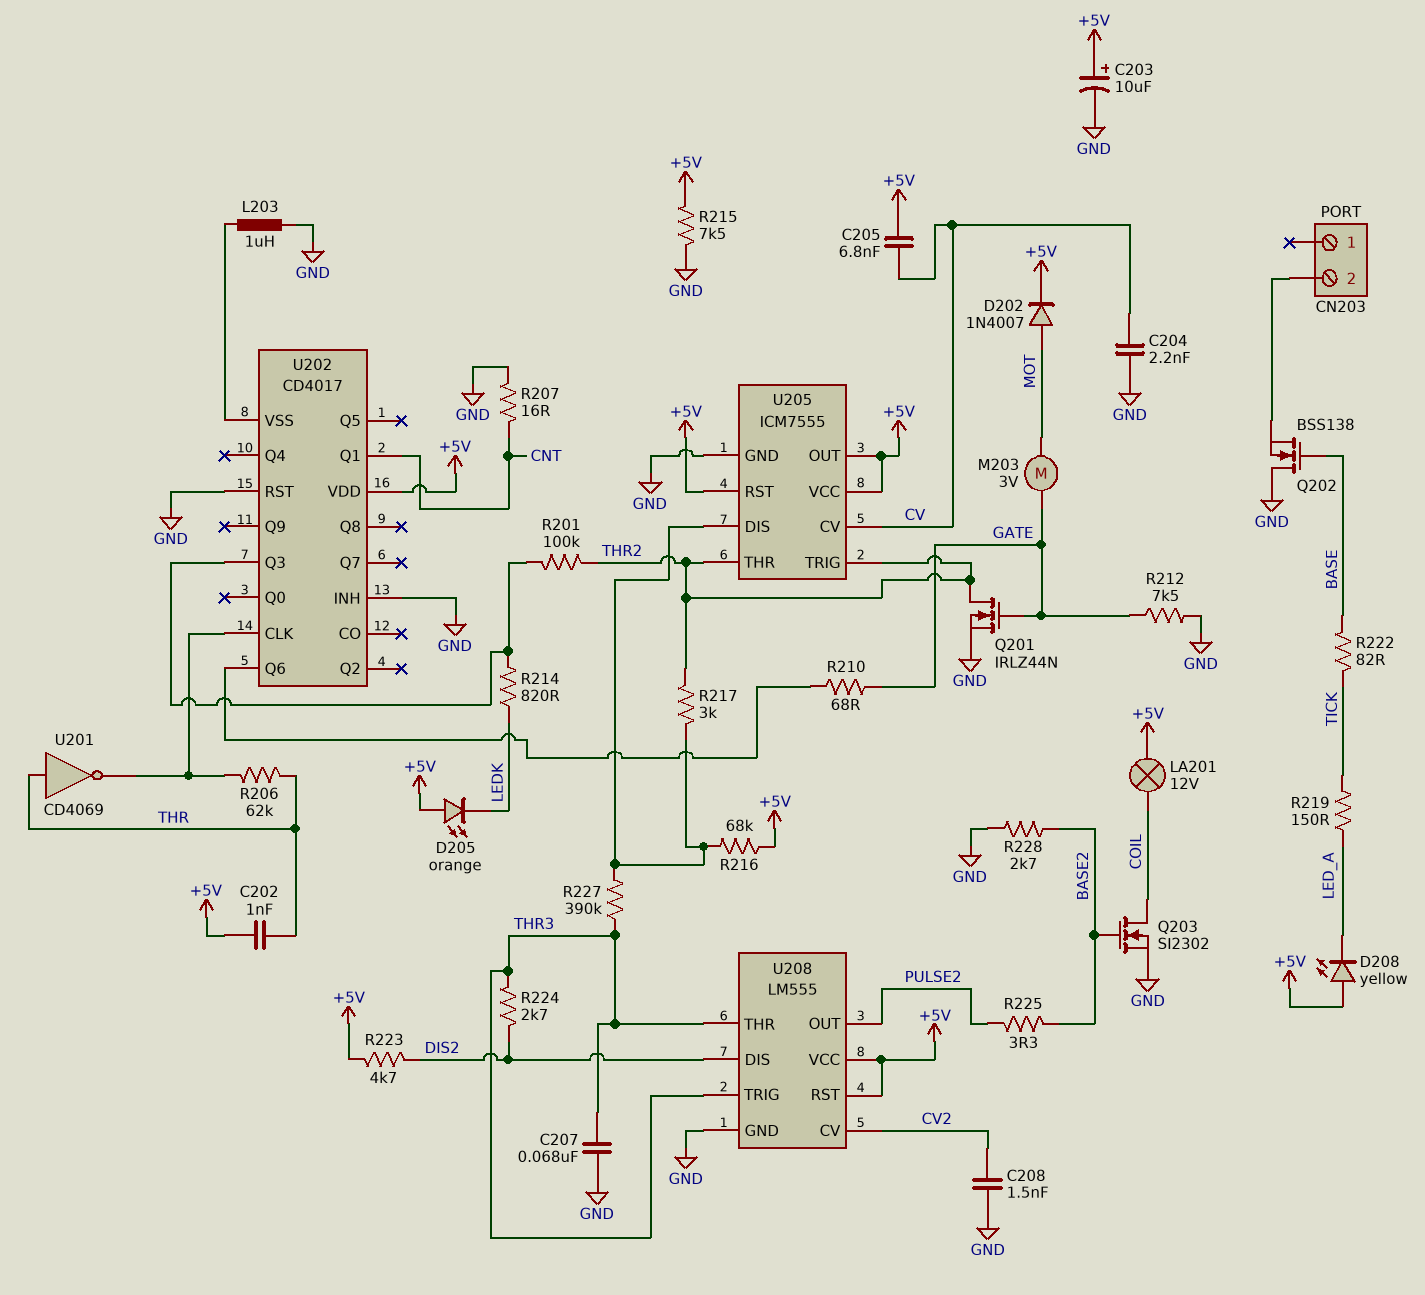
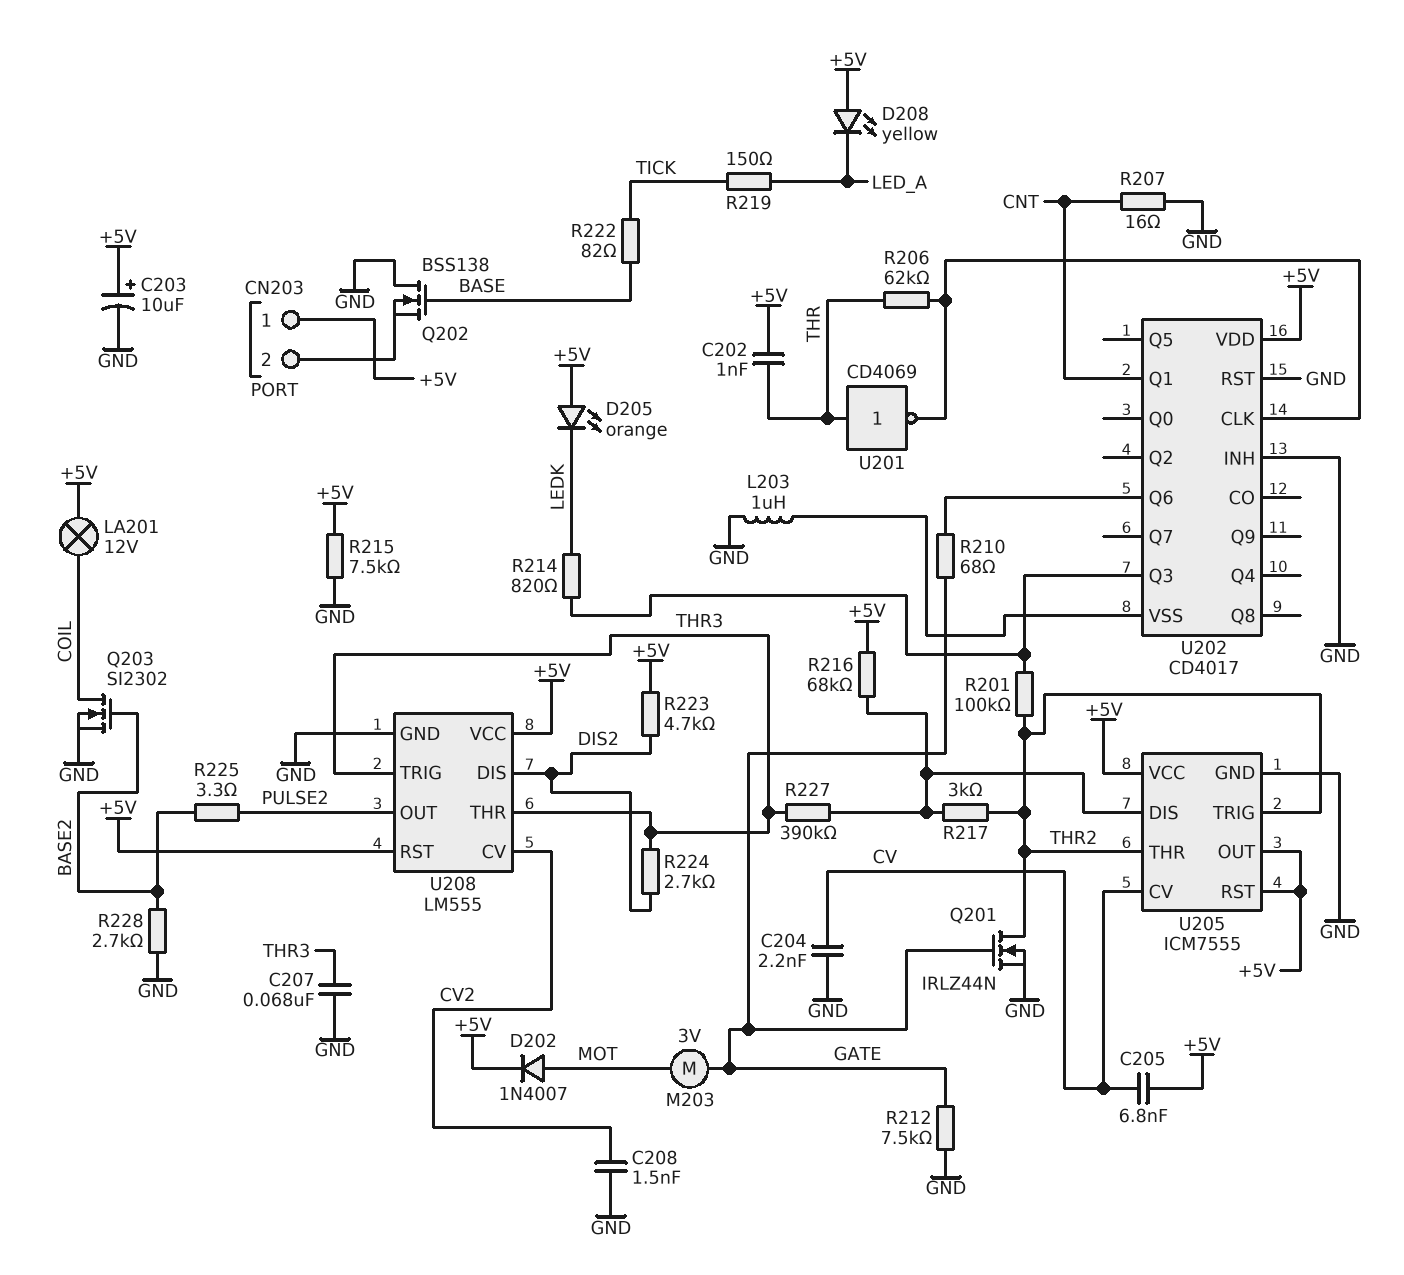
CN203 pin 1: none -> +5V

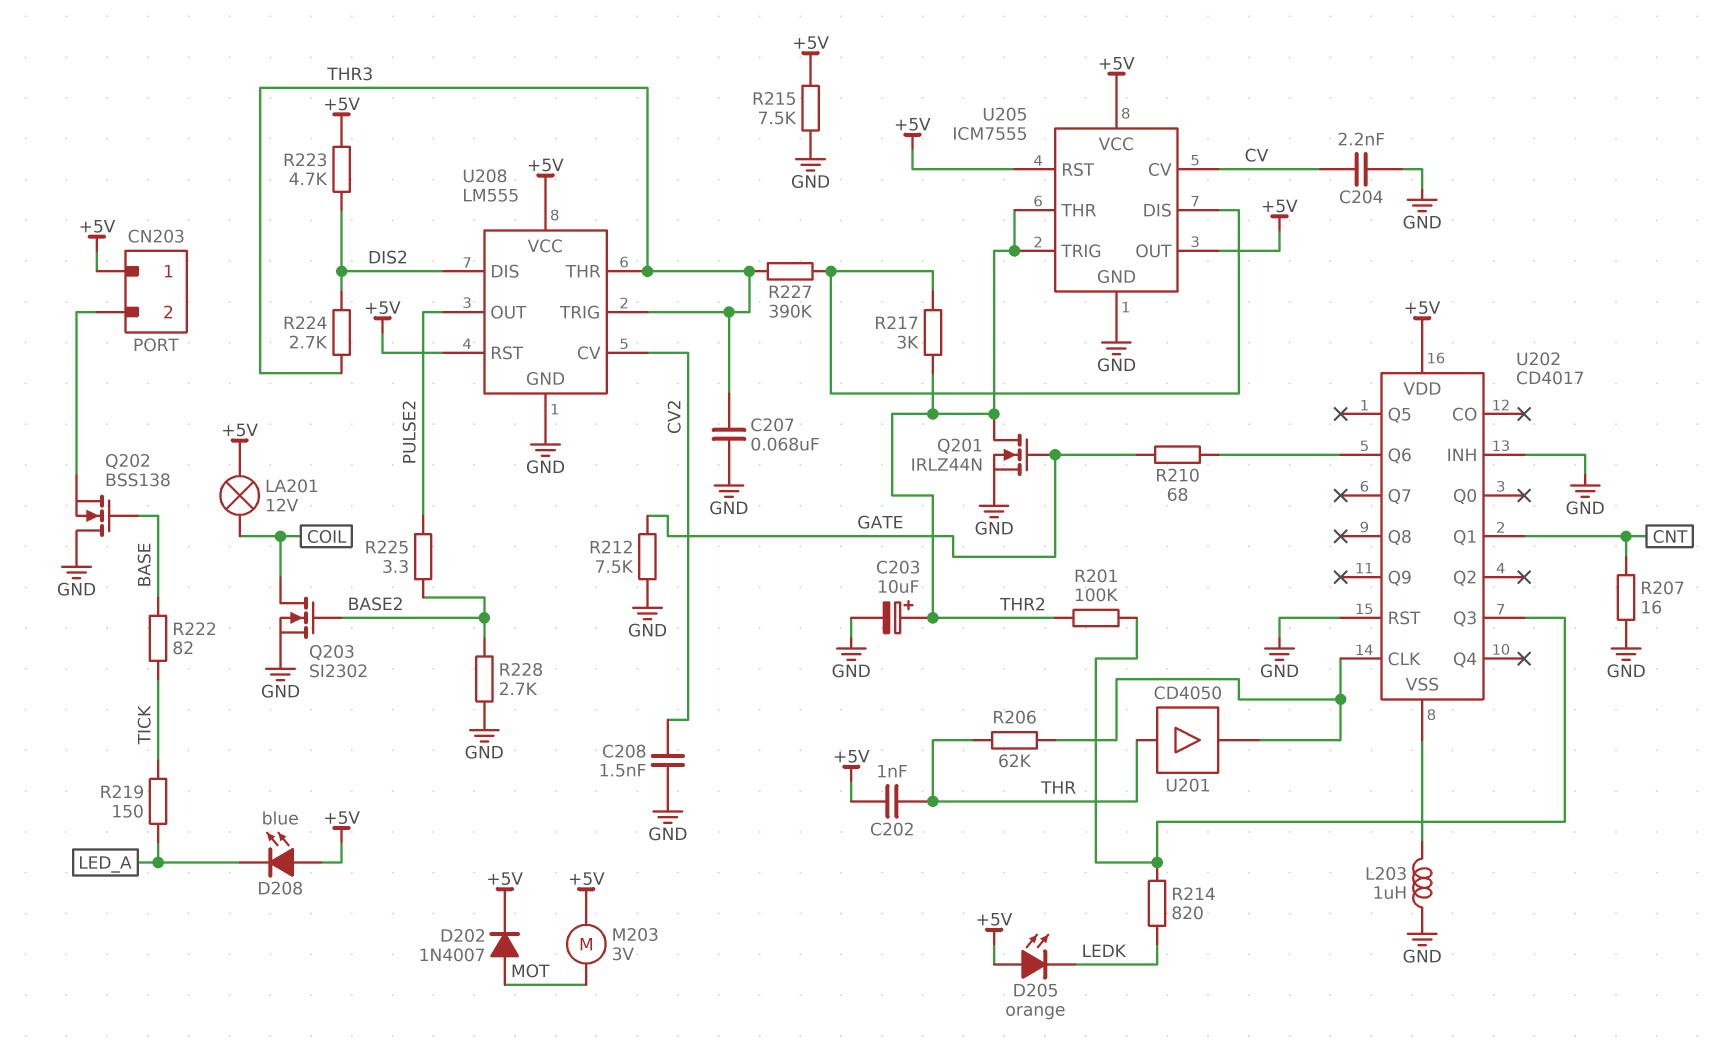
C203: 10uF (plus +5V, minus GND) -> 10uF (plus THR2, minus GND)
C205: 6.8nF (+5V, CV) -> none
D208: LED yellow (A +5V, K LED_A) -> LED blue (A +5V, K LED_A)
M203: motor 3V (GATE, MOT) -> motor 3V (+5V, MOT)
R216: 68k (+5V, U205/DIS) -> none
U201: NOT CD4069 (in THR, out U202/CLK) -> buffer CD4050 (in THR, out U202/CLK)

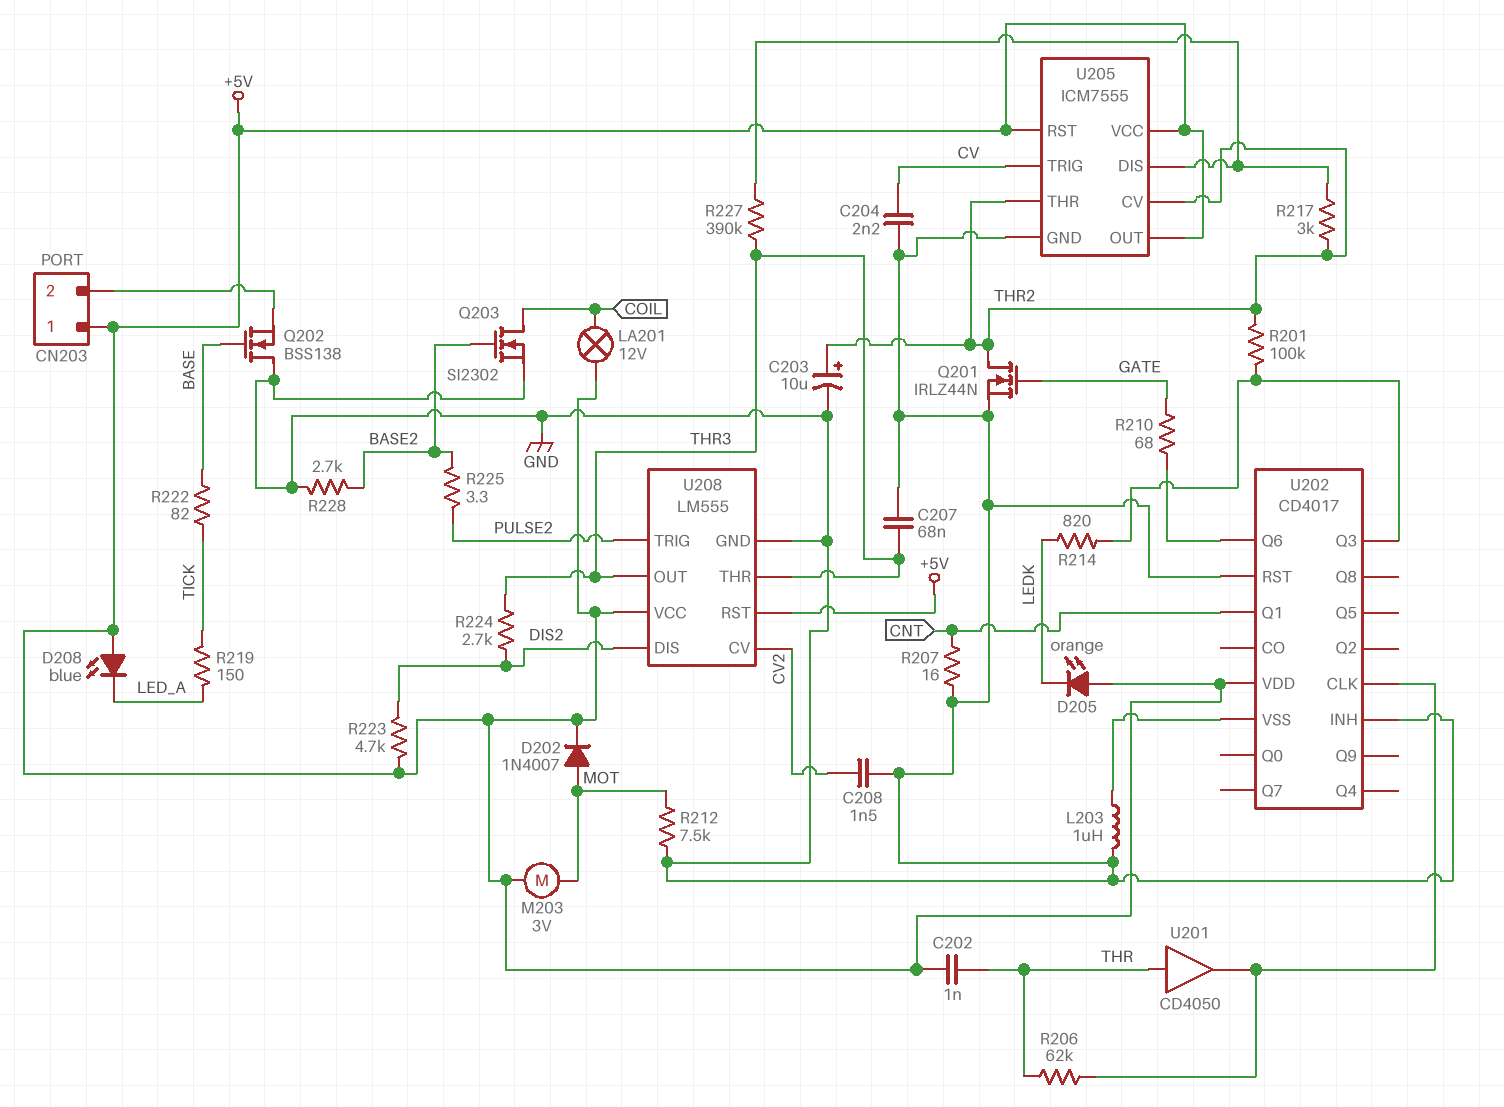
R212: 7.5k (GATE, GND) -> 7.5k (GND, MOT)
R215: 7.5k (+5V, GND) -> none
U205 pin CV: CV -> THR2
U205 pin TRIG: THR2 -> CV
U208 pin OUT: PULSE2 -> THR3
U208 pin TRIG: THR3 -> PULSE2

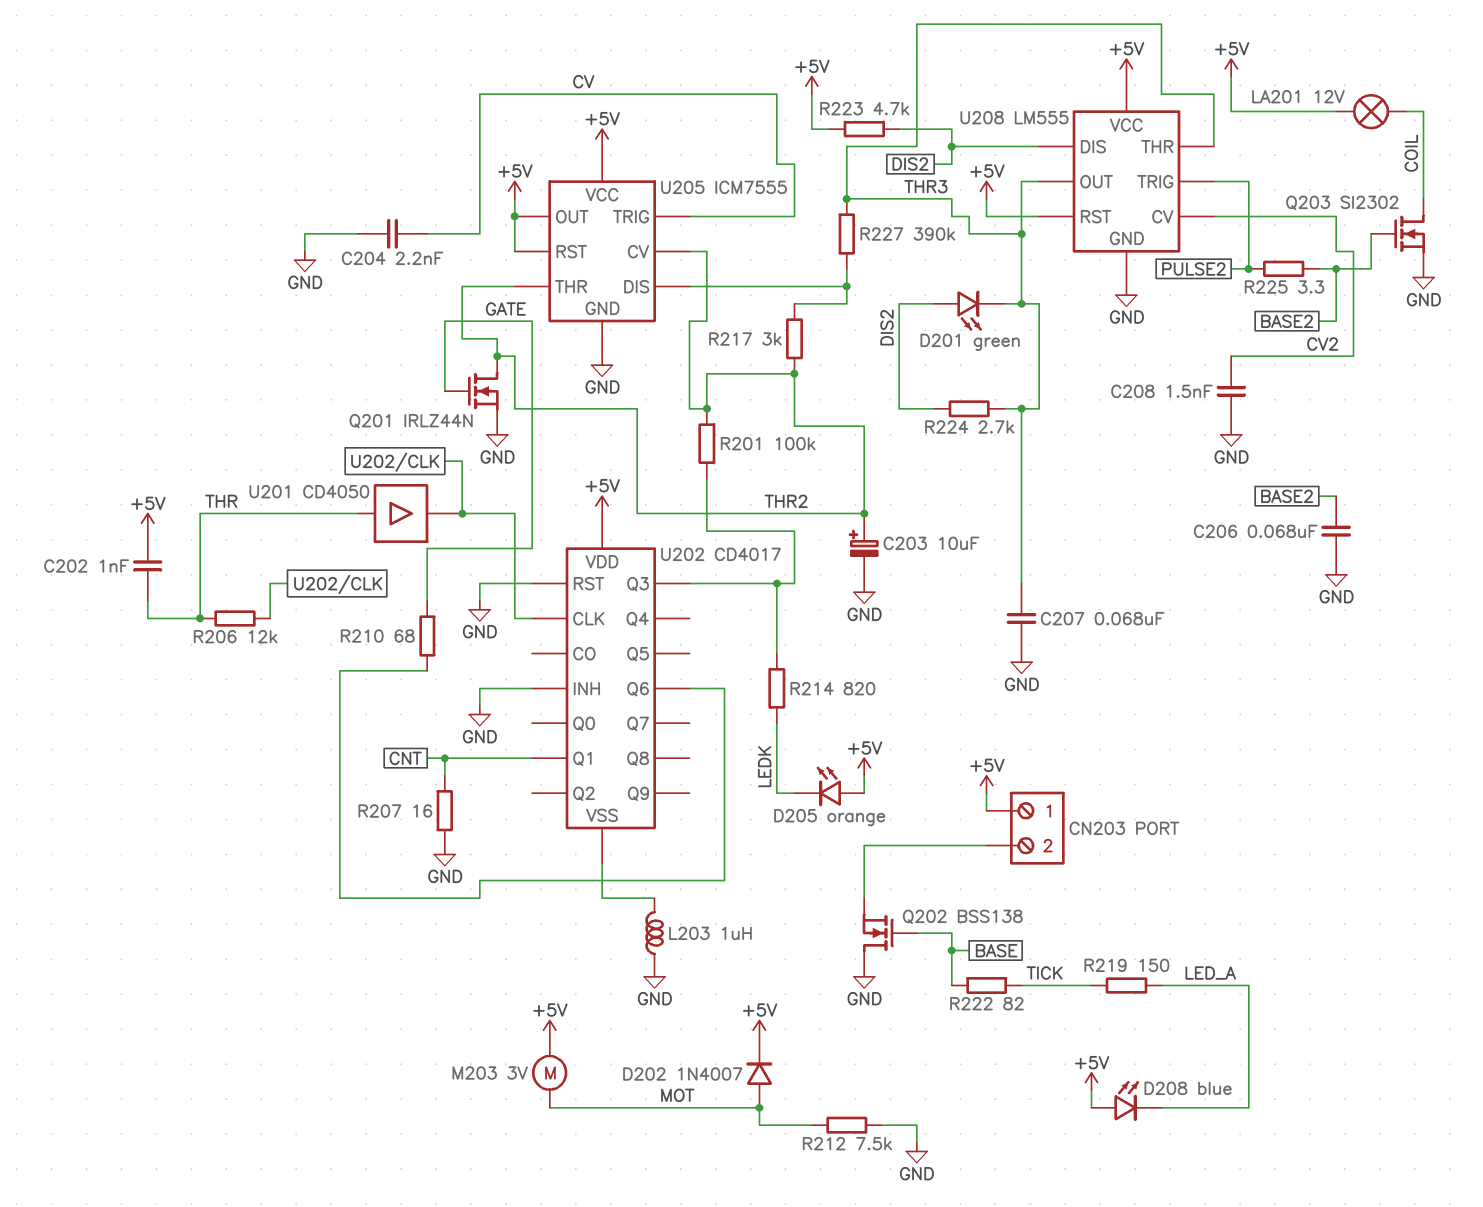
C206: none -> 68nF (BASE2, GND)
D201: none -> LED green (A DIS2, K THR3)
R206: 62k (THR, U202/CLK) -> 12k (THR, U202/CLK)
R228: 2.7k (BASE2, GND) -> none

